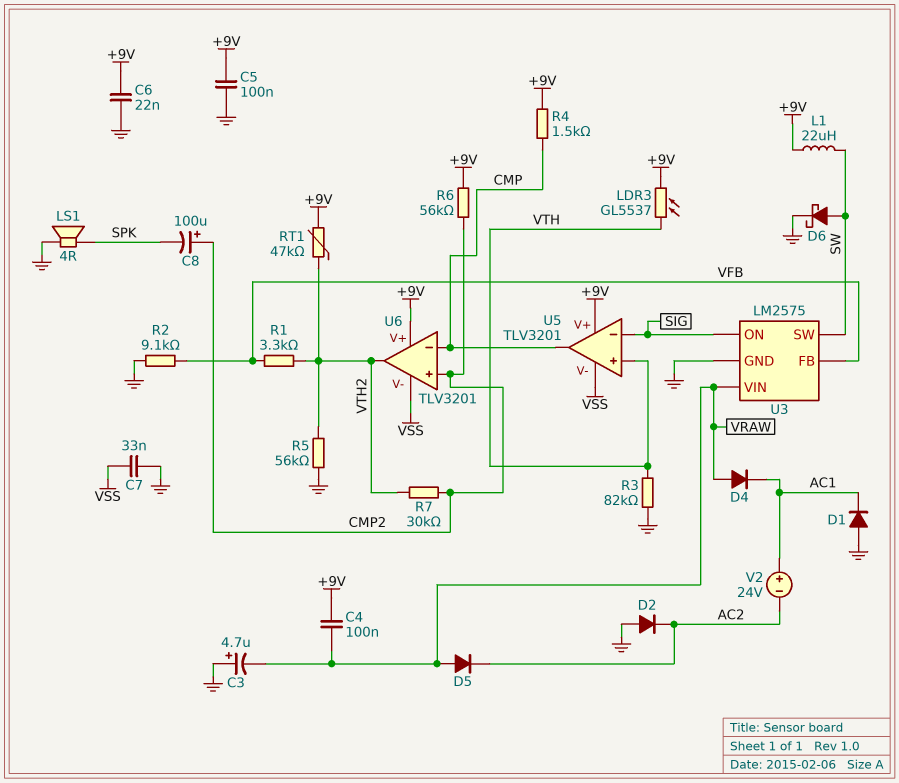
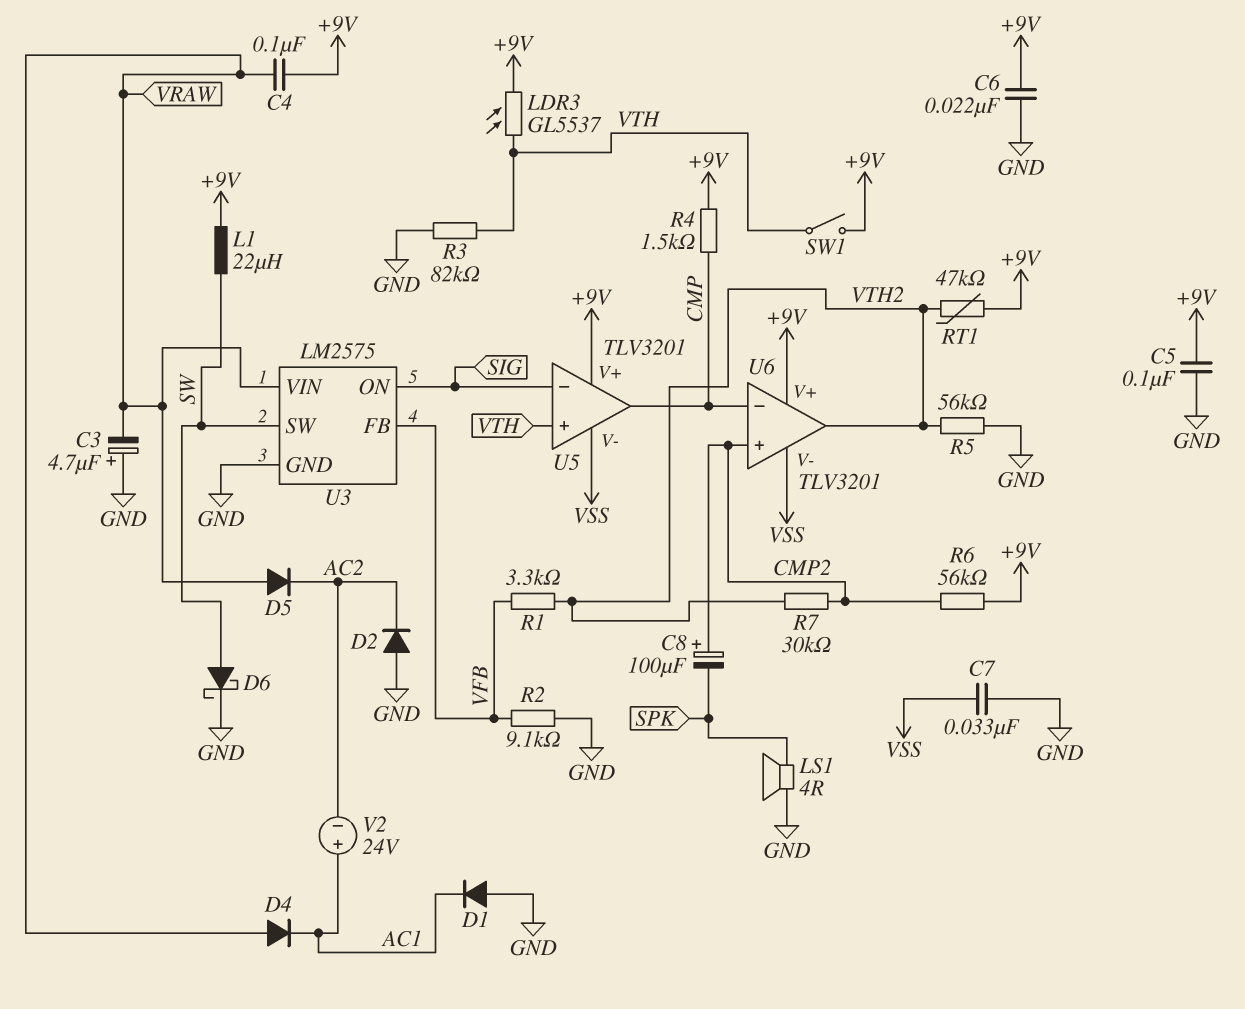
SW1: none -> switch (+9V, VTH)

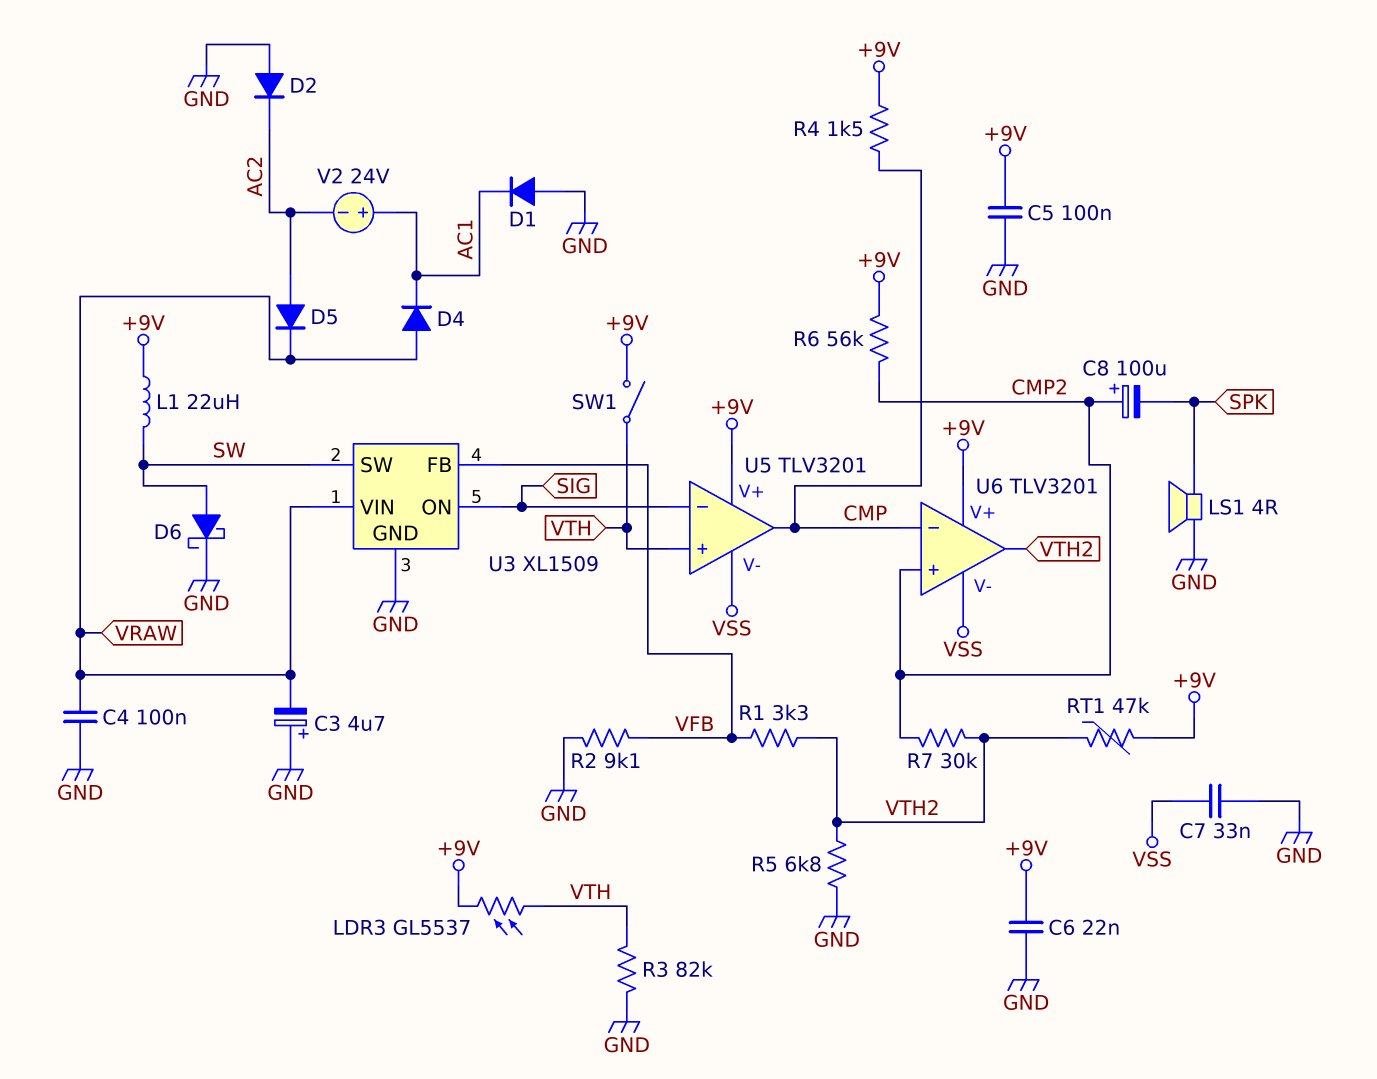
C4: 100nF (+9V, VRAW) -> 100nF (GND, VRAW)
D5: diode (A VRAW, K AC2) -> diode (A AC2, K VRAW)
R5: 56k (GND, VTH2) -> 6.8k (GND, VTH2)
U3: LM2575 -> XL1509

